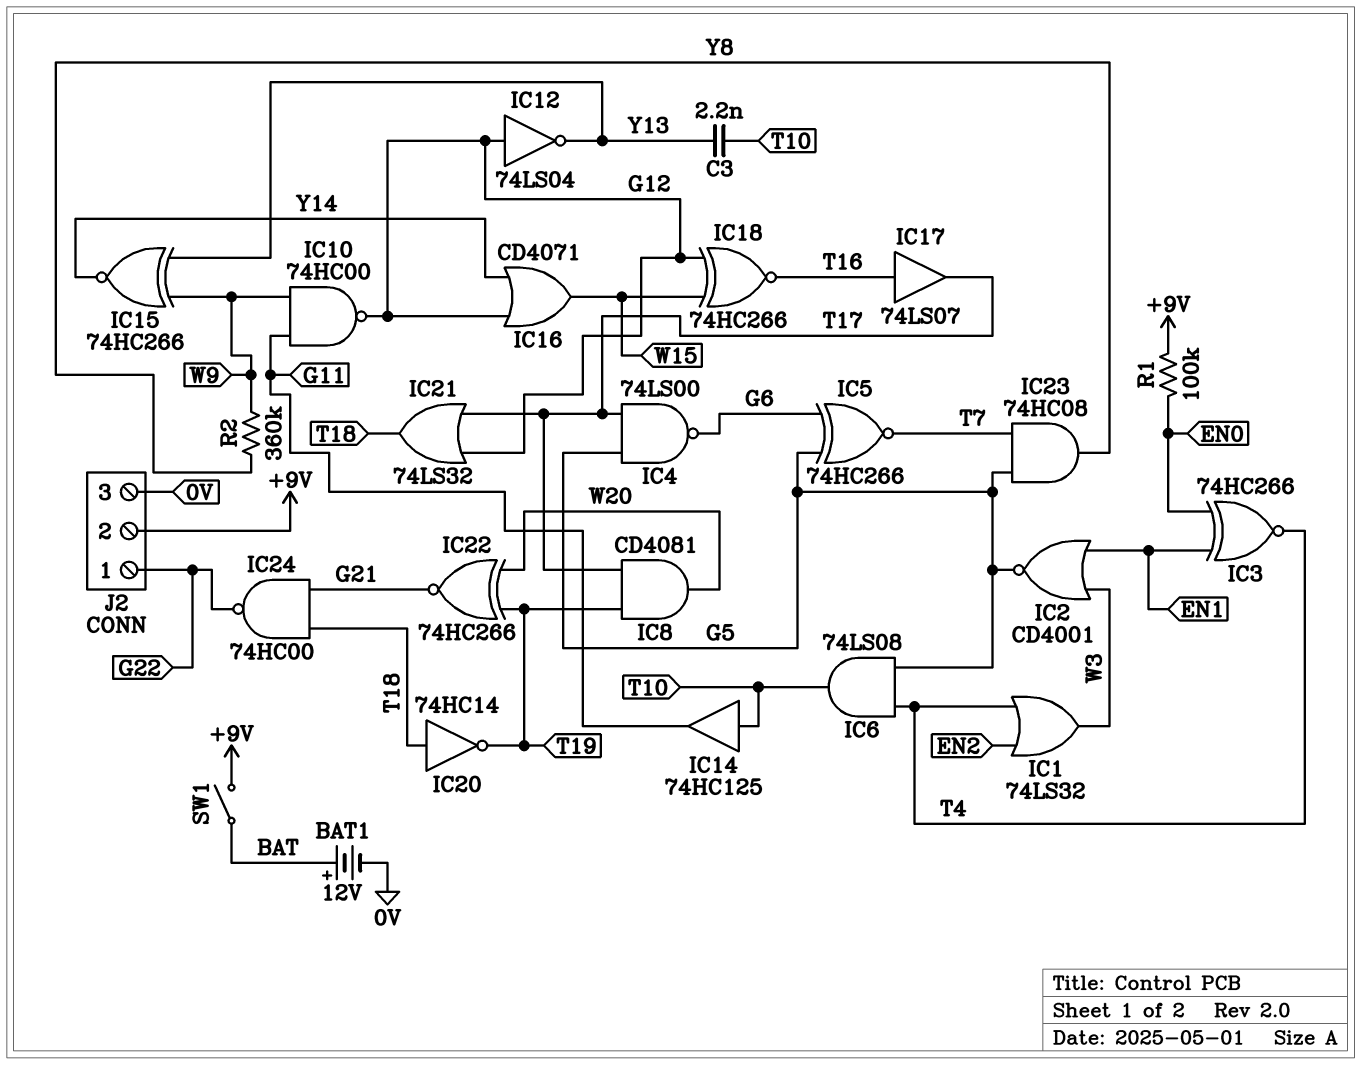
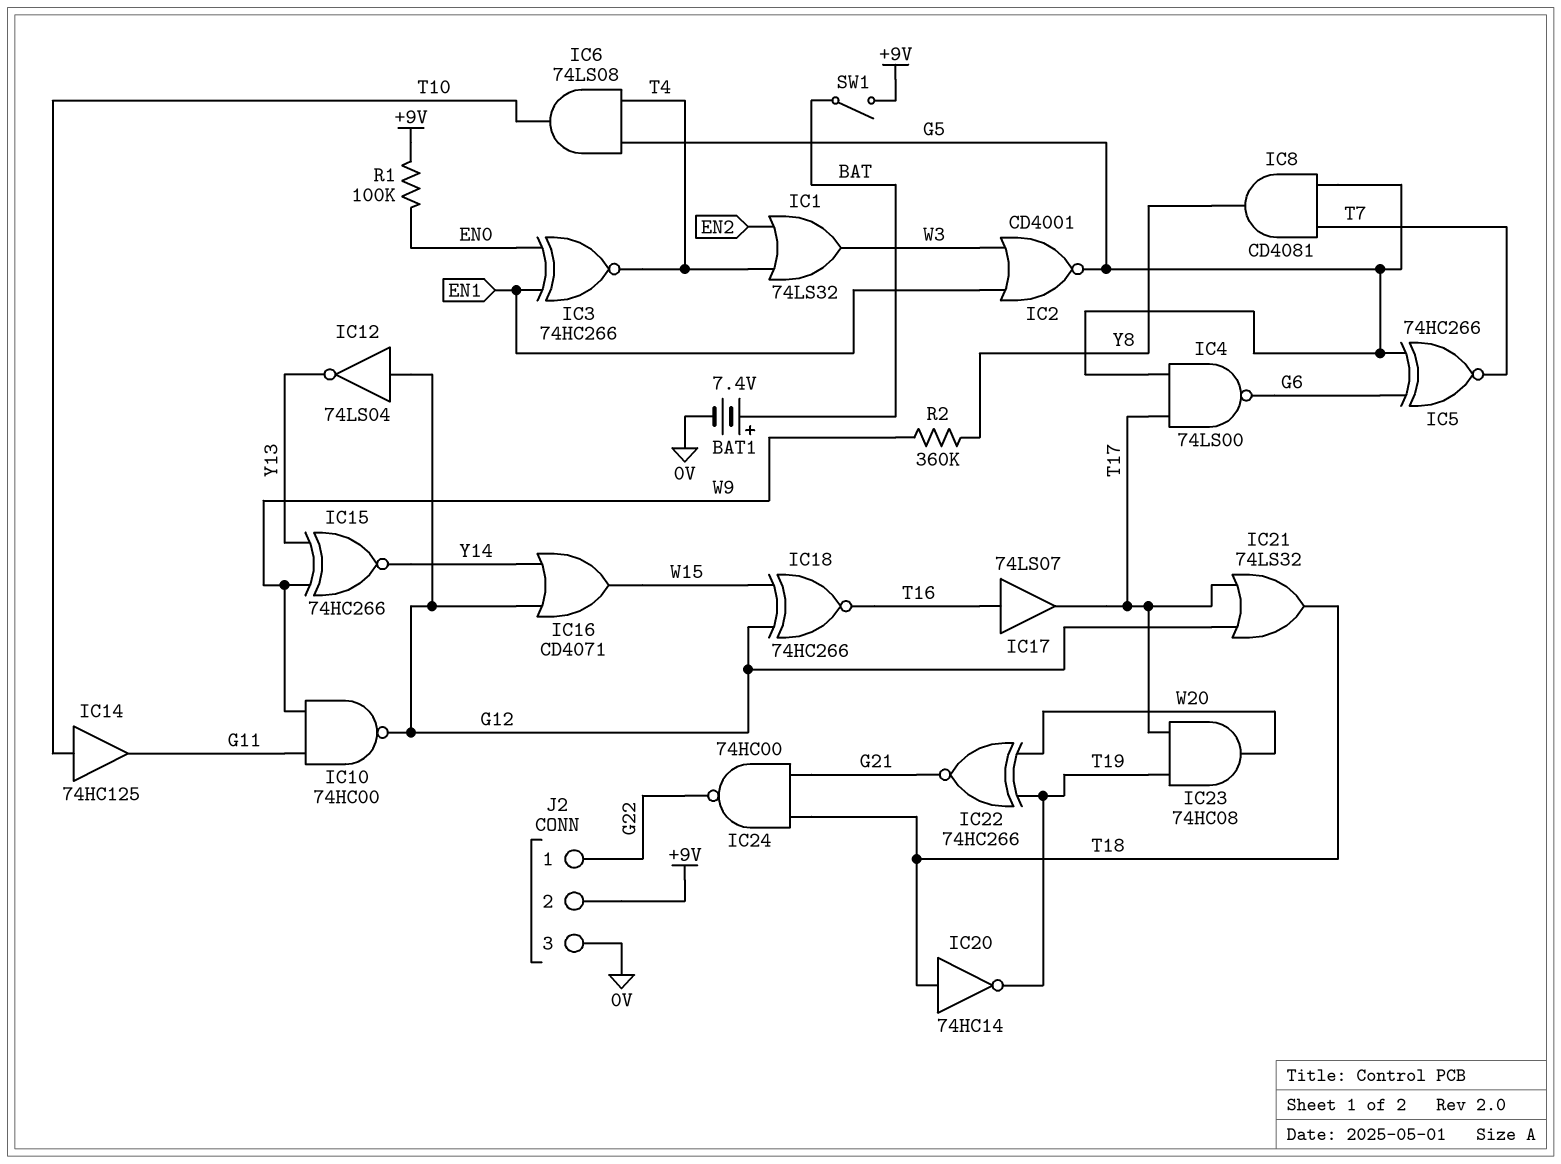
BAT1: 12V (plus BAT, minus 0V) -> 7.4V (plus BAT, minus 0V)
C3: 2.2nF (T10, Y13) -> none
IC8: AND CD4081 (in T17, in T19, out W20) -> AND CD4081 (in G5, in T7, out Y8)
IC23: AND 74HC08 (in G5, in T7, out Y8) -> AND 74HC08 (in T17, in T19, out W20)

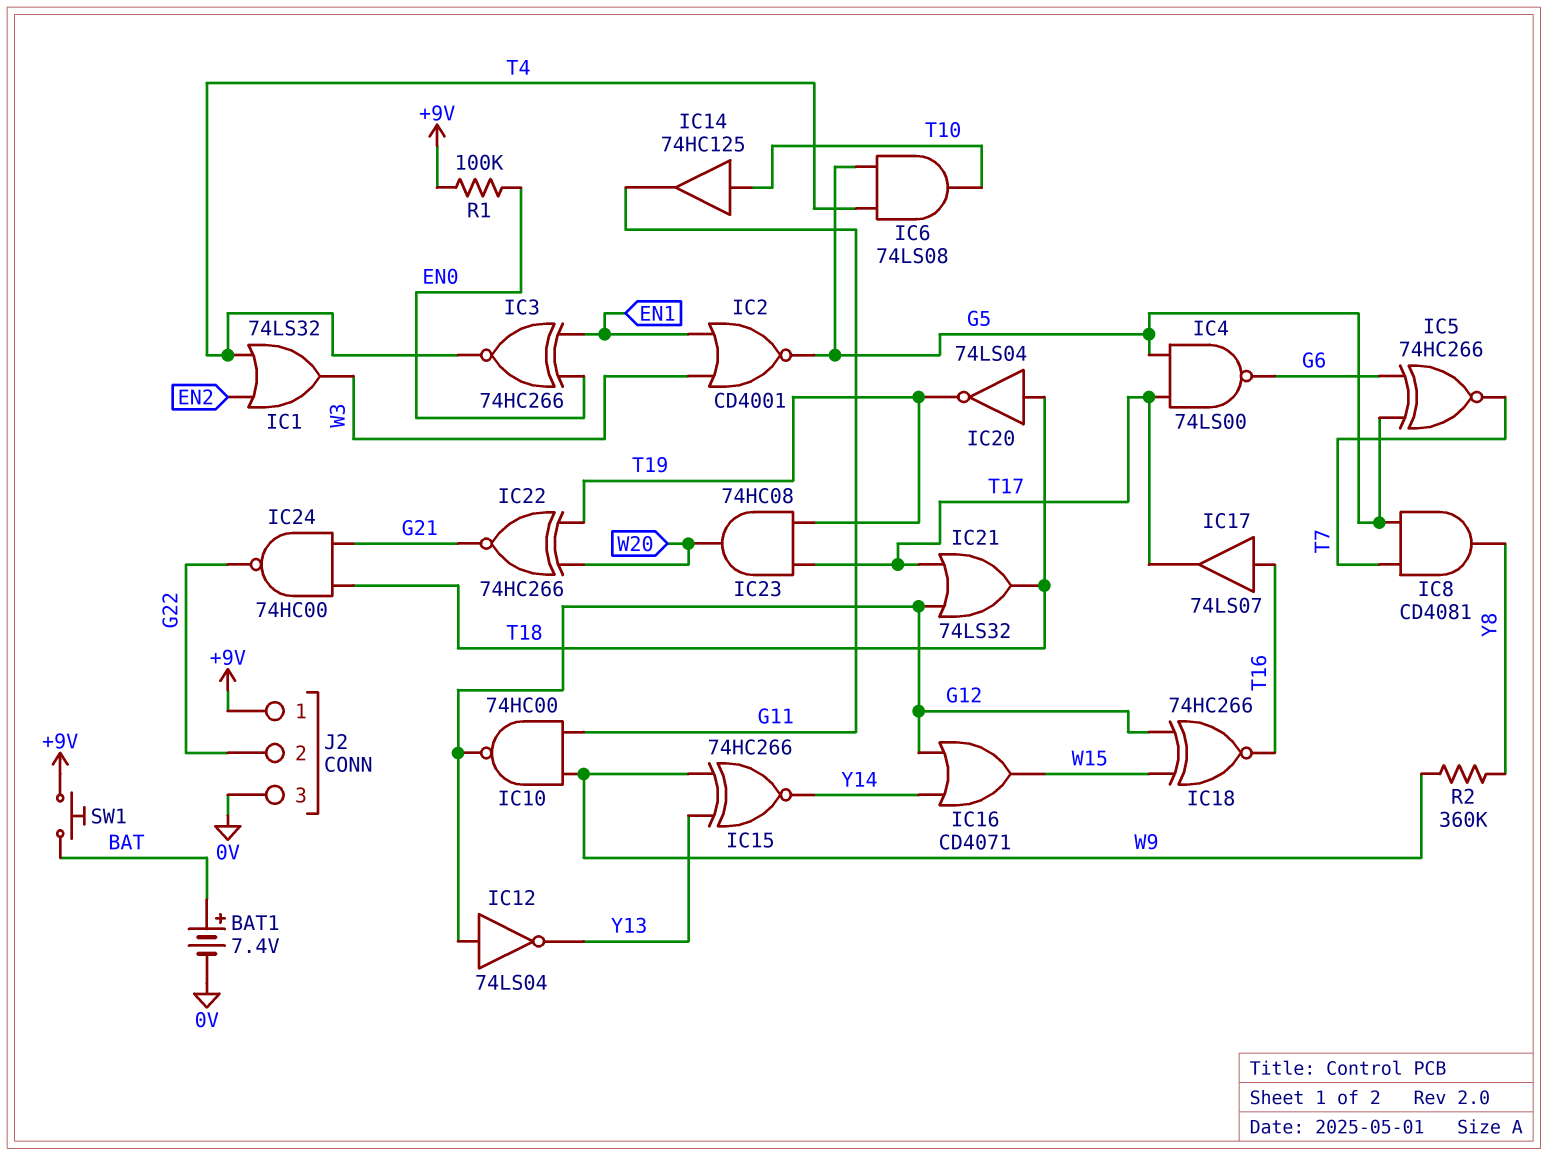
IC20: NOT 74HC14 (in T18, out T19) -> NOT 74LS04 (in T18, out T19)
J2 pin 1: G22 -> +9V
J2 pin 2: +9V -> G22
SW1: switch (+9V, BAT) -> button (+9V, BAT)

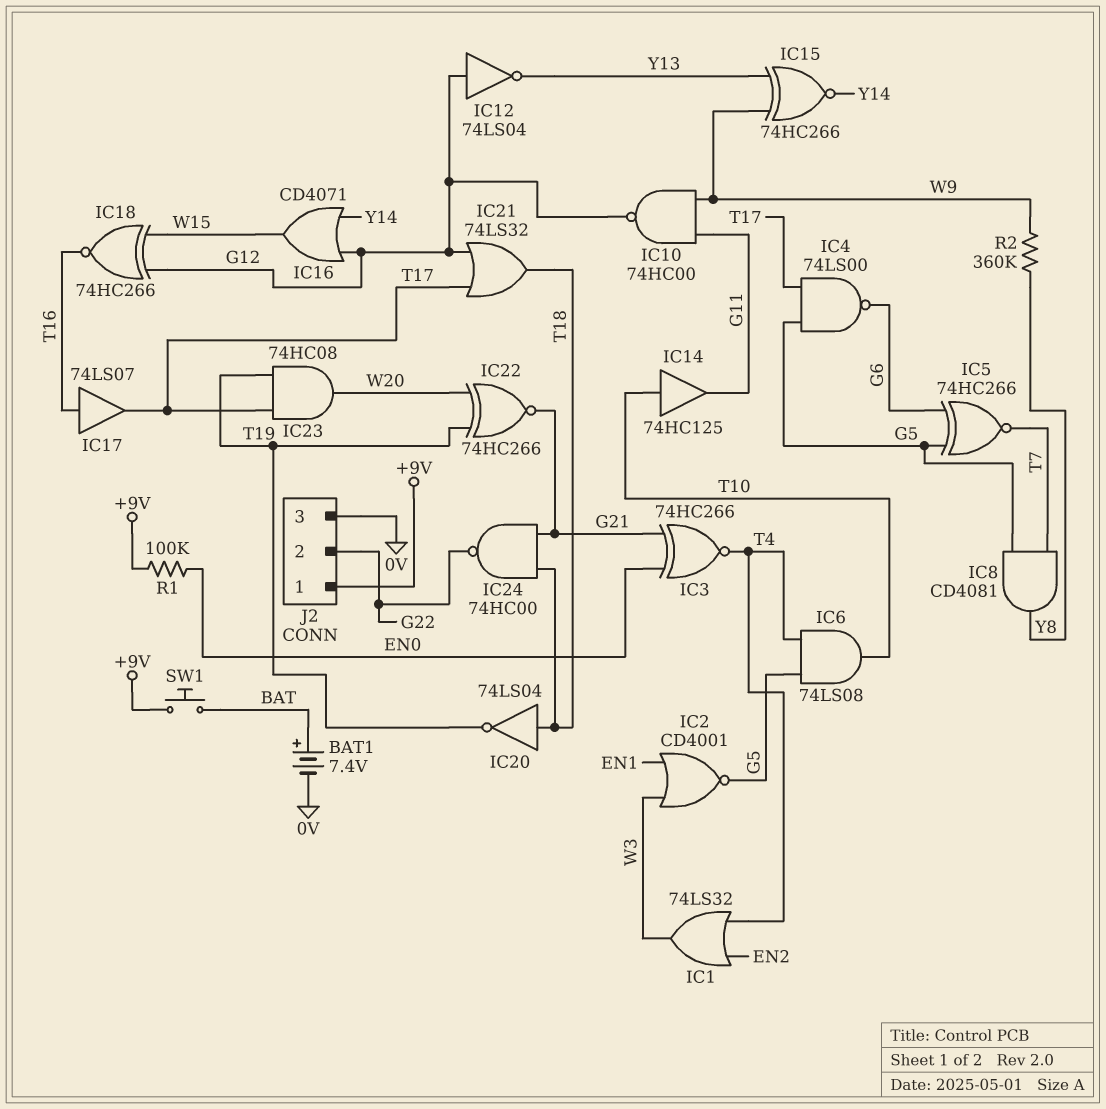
IC3: XNOR 74HC266 (in EN0, in EN1, out T4) -> XNOR 74HC266 (in EN0, in G21, out T4)

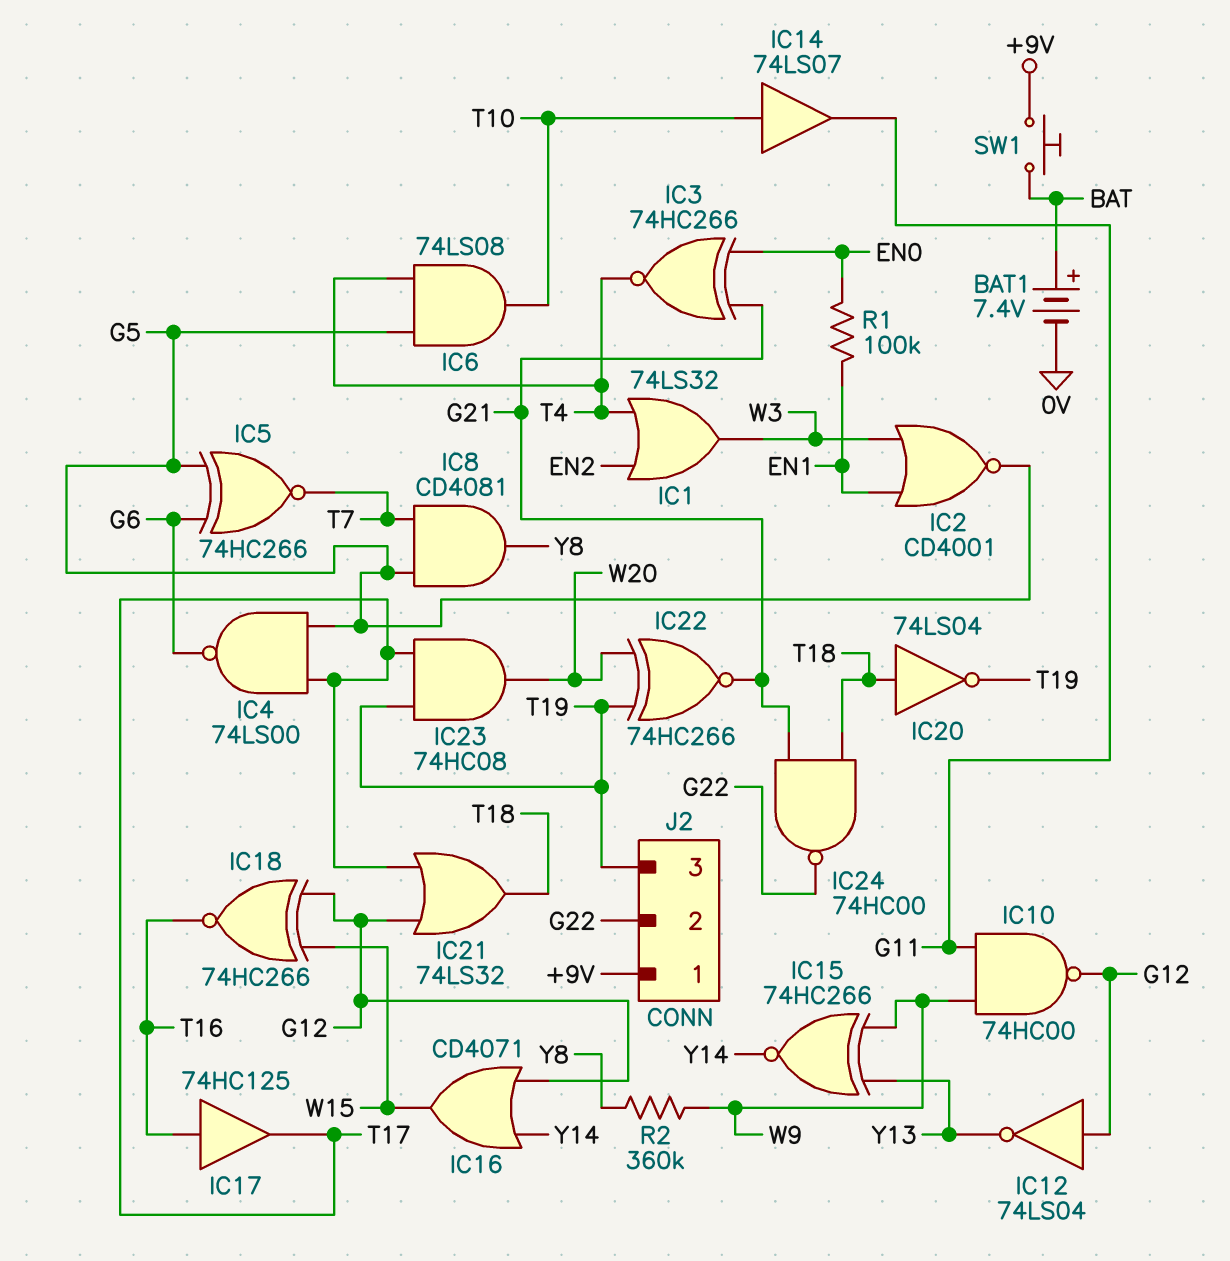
IC14: buffer 74HC125 (in T10, out G11) -> buffer 74LS07 (in T10, out G11)
IC17: buffer 74LS07 (in T16, out T17) -> buffer 74HC125 (in T16, out T17)
J2 pin 3: 0V -> T19
R1: 100k (+9V, EN0) -> 100k (EN0, EN1)

